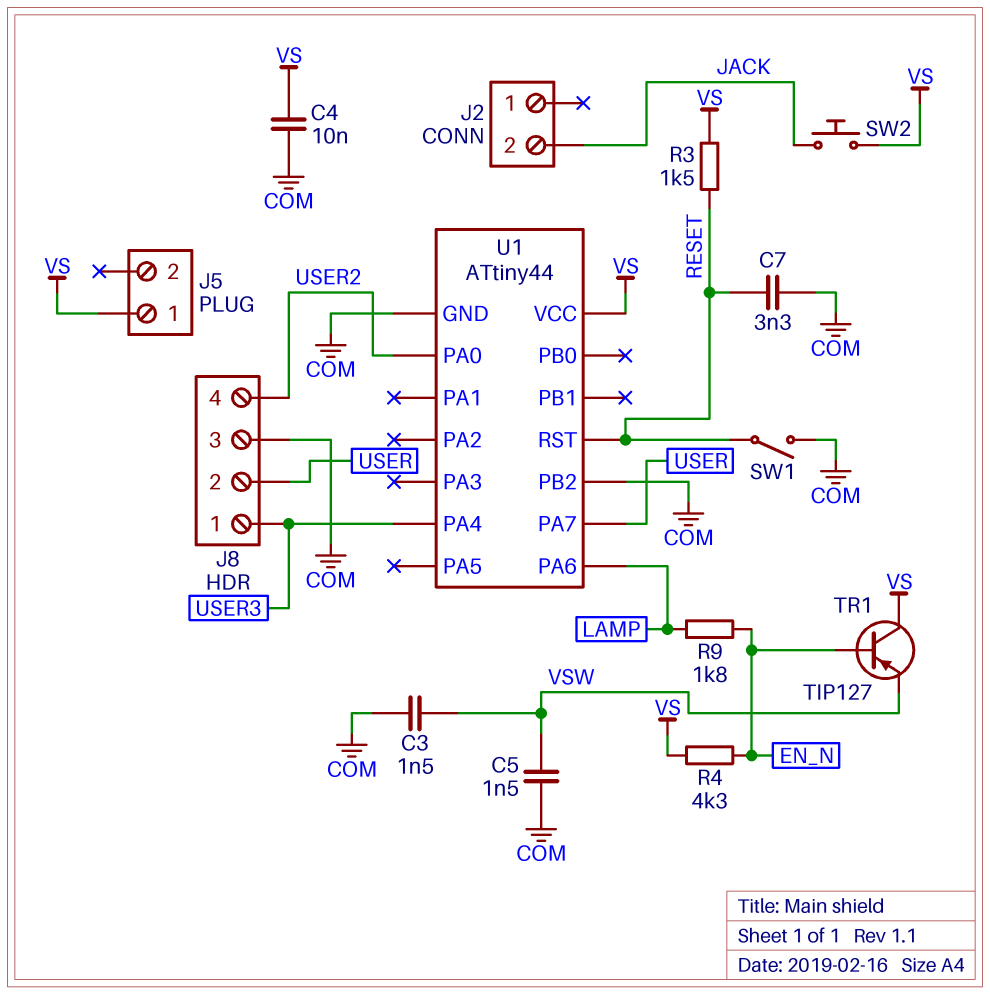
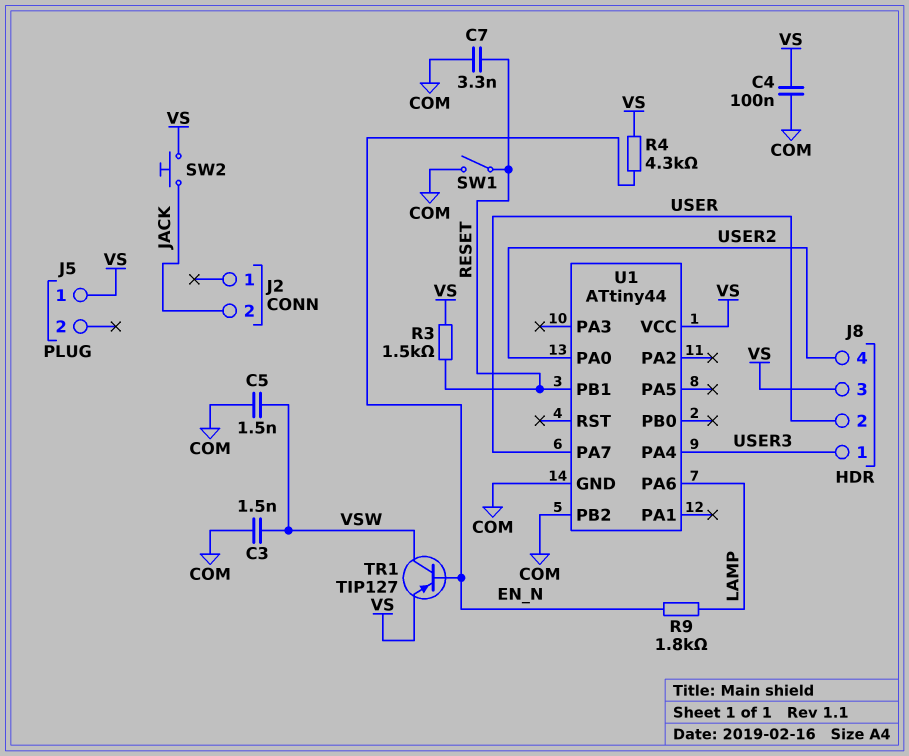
C4: 10nF (COM, VS) -> 100nF (COM, VS)
J8 pin 3: COM -> VS
TR1: PNP TIP127 (B EN_N, C VS, E VSW) -> PNP TIP127 (B EN_N, C VSW, E VS)
U1 pin PB1: none -> RESET
U1 pin RST: RESET -> none

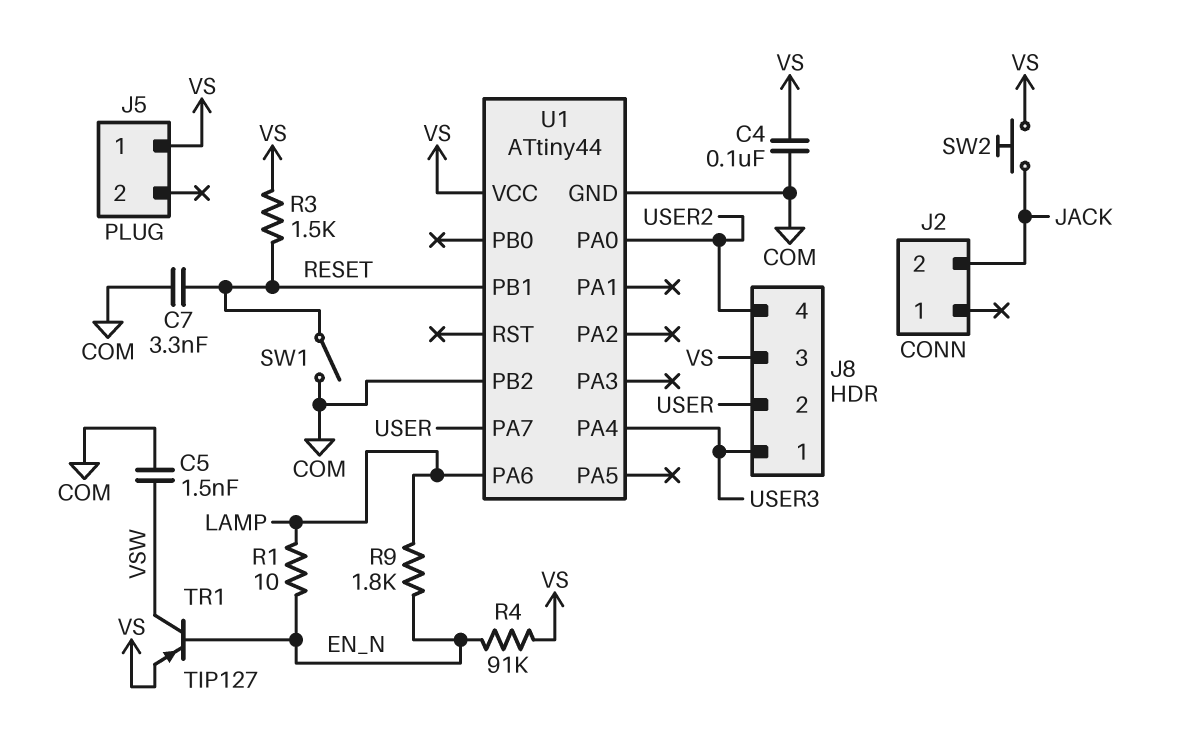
C3: 1.5nF (COM, VSW) -> none
R1: none -> 10 (EN_N, LAMP)
R4: 4.3k (EN_N, VS) -> 91k (EN_N, VS)

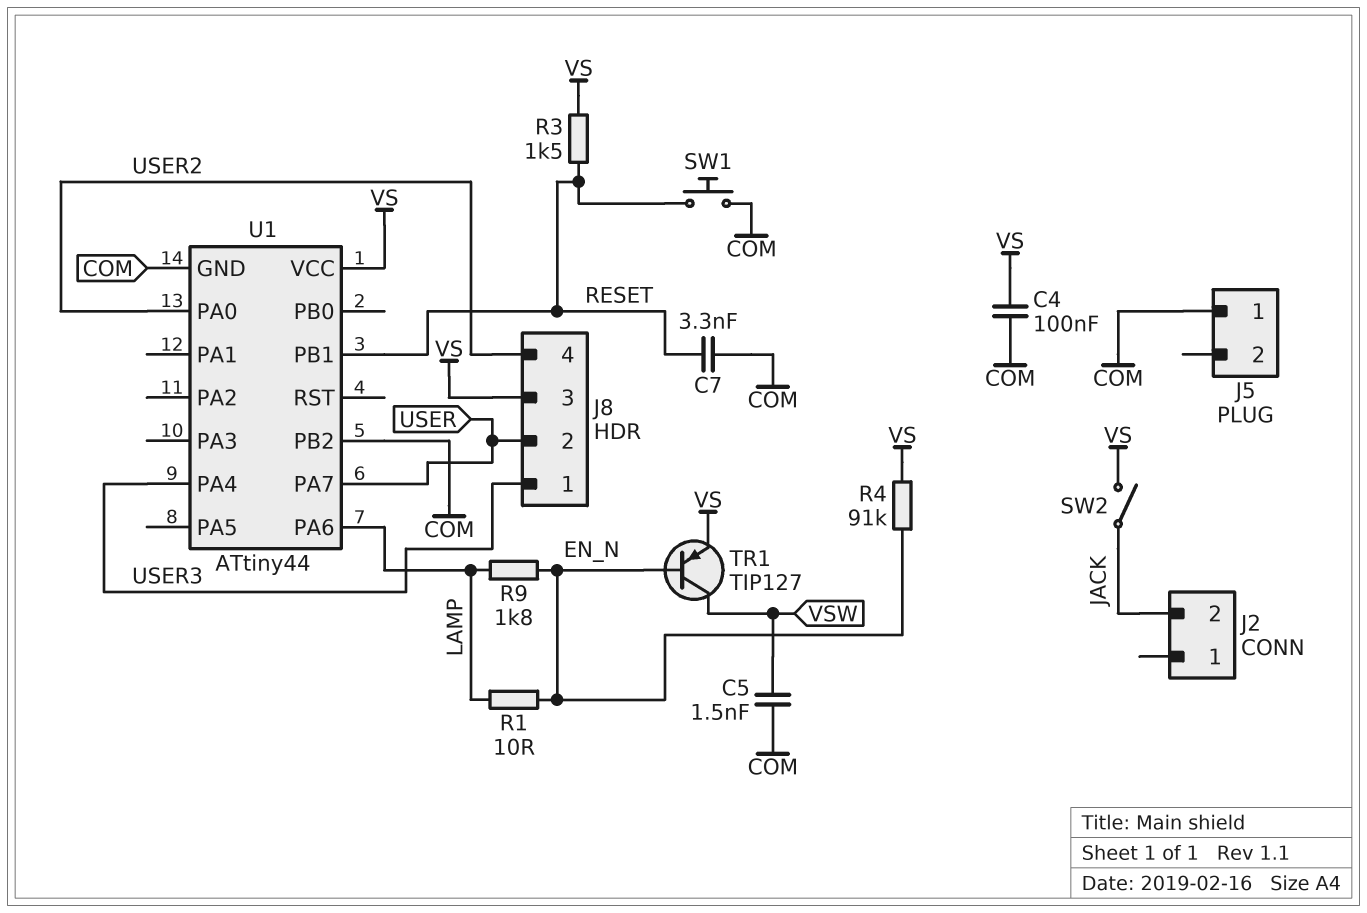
J5 pin 1: VS -> COM
SW1: switch (COM, RESET) -> button (COM, RESET)
SW2: button (JACK, VS) -> switch (JACK, VS)

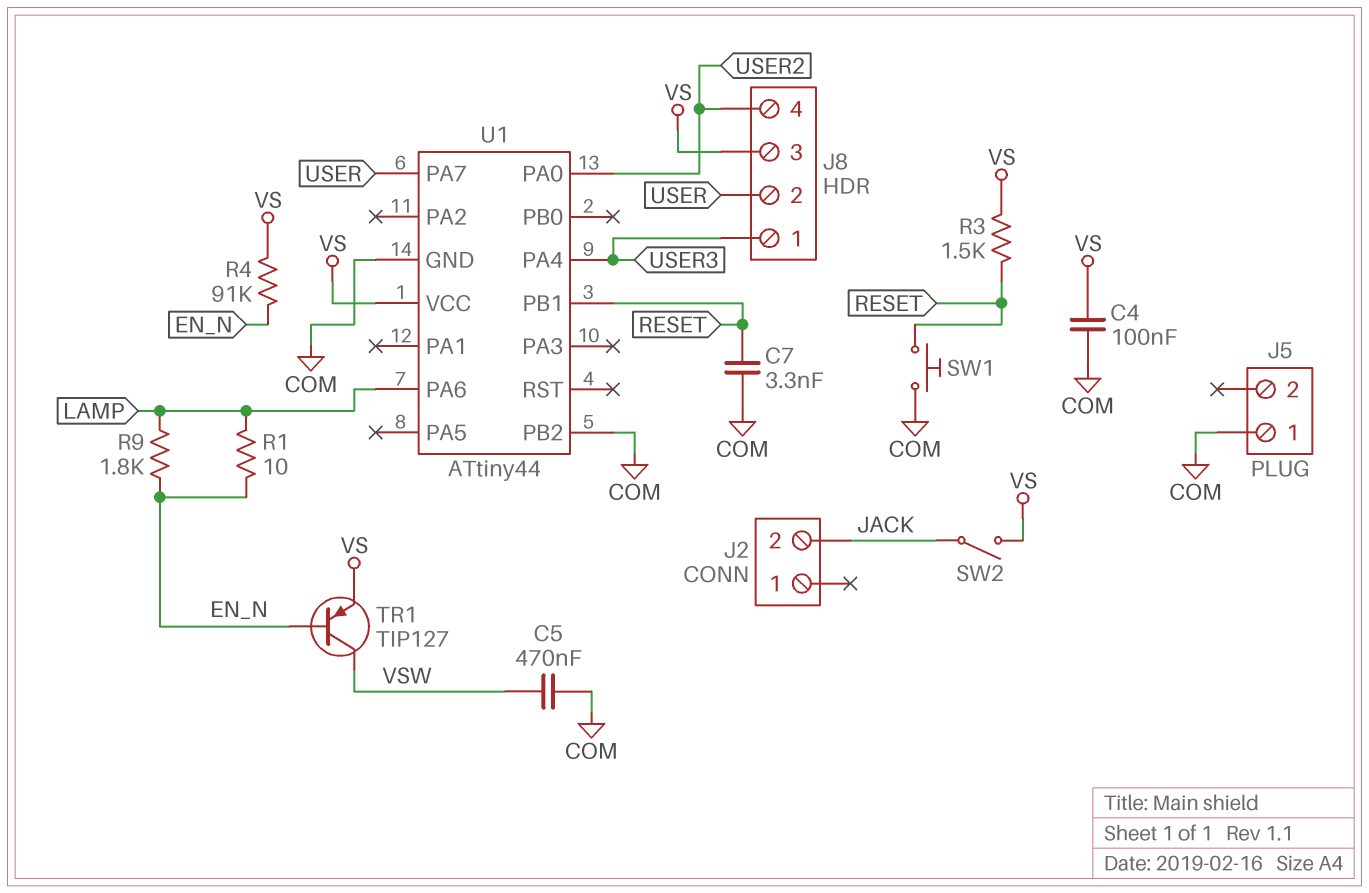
C5: 1.5nF (COM, VSW) -> 470nF (COM, VSW)

